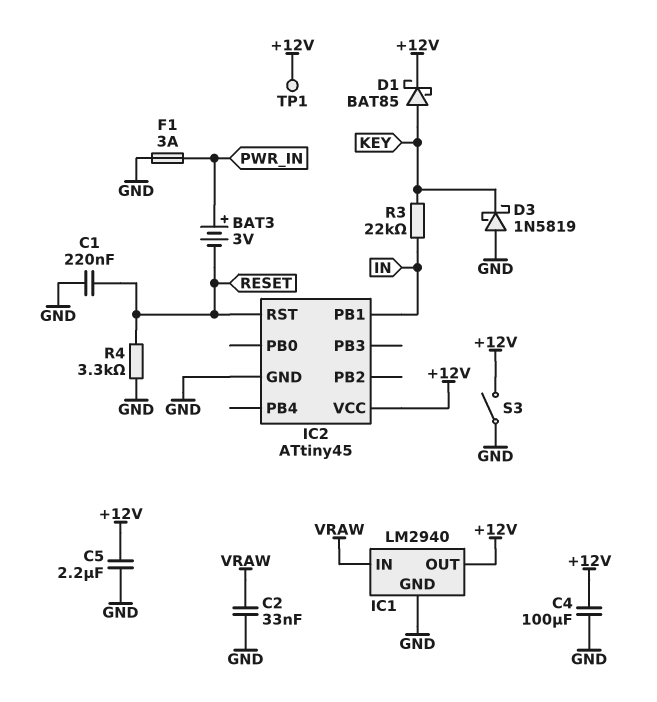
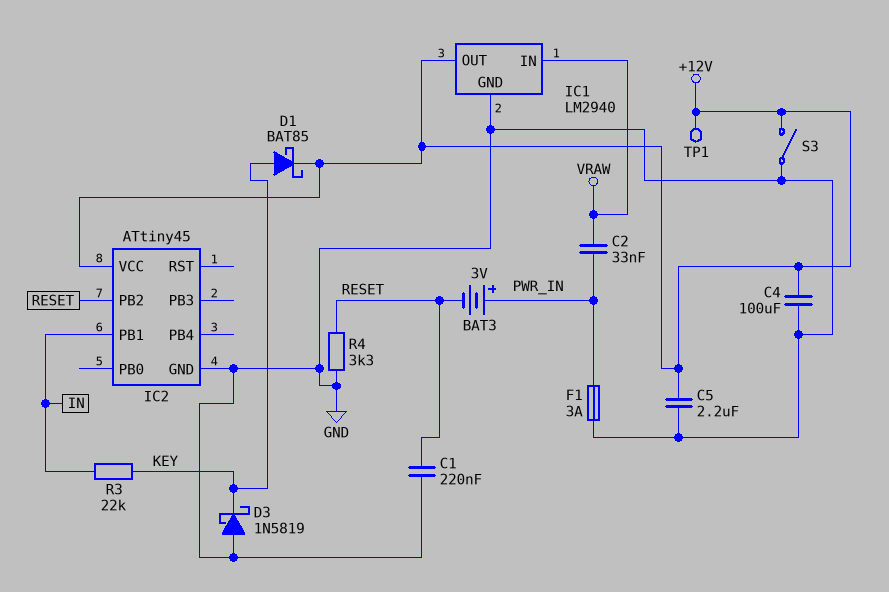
C2: 33nF (GND, VRAW) -> 33nF (PWR_IN, VRAW)
IC2 pin PB2: none -> RESET
IC2 pin RST: RESET -> none

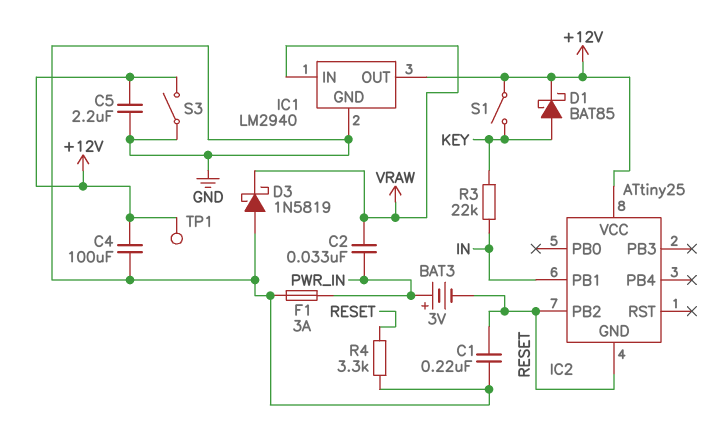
D3: schottky 1N5819 (A GND, K KEY) -> schottky 1N5819 (A GND, K VRAW)
IC2: ATtiny45 -> ATtiny25
IC2 pin GND: GND -> RESET
S1: none -> switch (+12V, KEY)

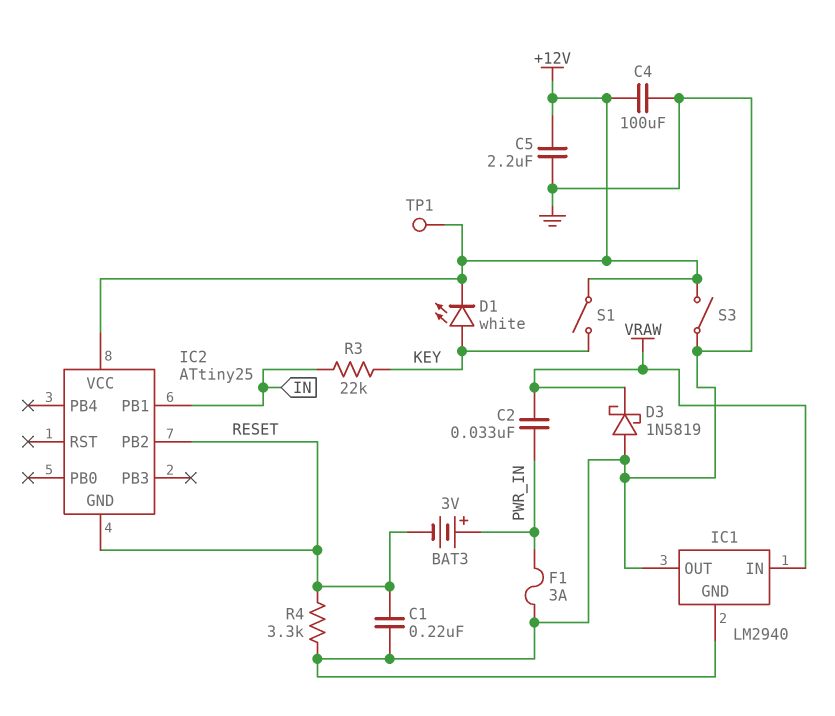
D1: schottky BAT85 (A KEY, K +12V) -> LED white (A KEY, K +12V)
IC1 pin OUT: +12V -> GND

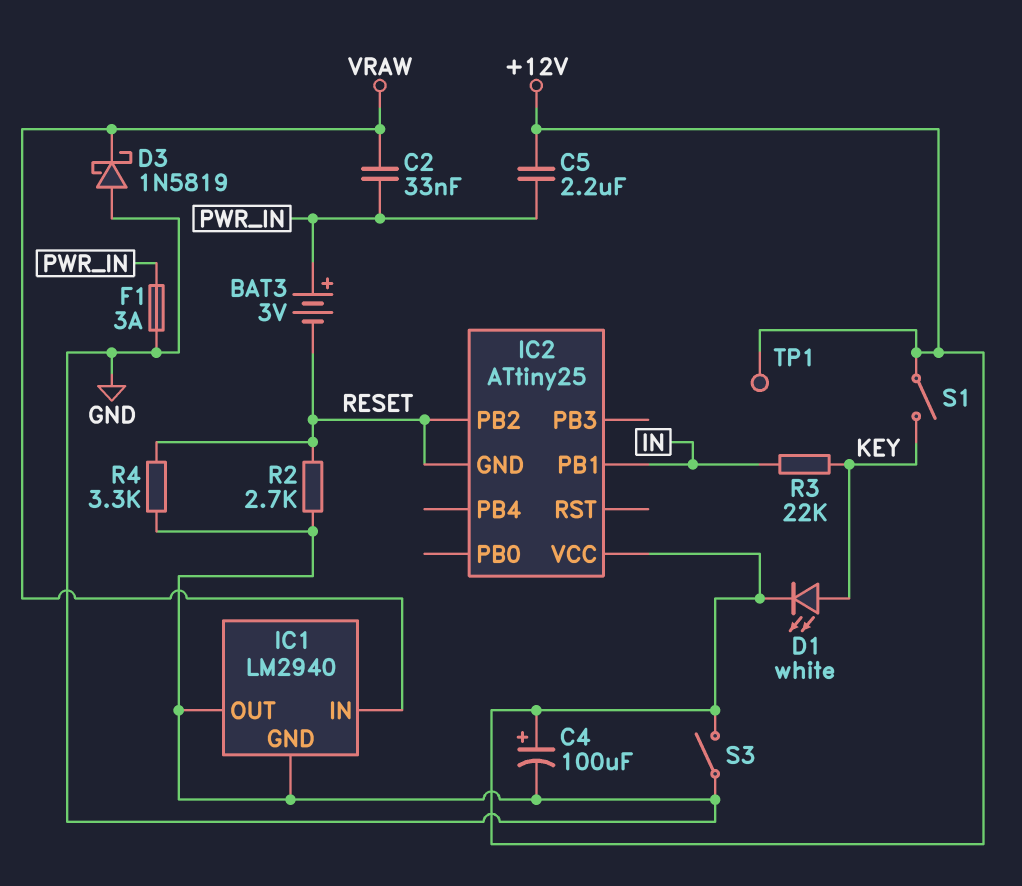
C1: 220nF (GND, RESET) -> none
C4: 100uF (+12V, GND) -> 100uF (plus +12V, minus GND)
C5: 2.2uF (+12V, GND) -> 2.2uF (+12V, PWR_IN)
R2: none -> 2.7k (GND, RESET)

